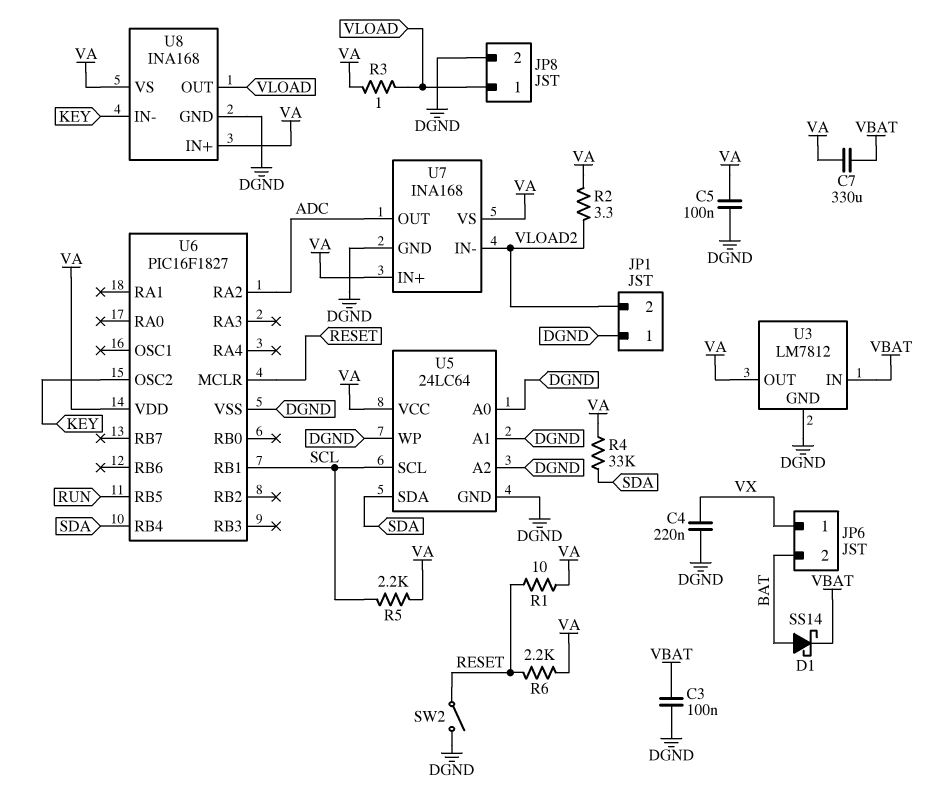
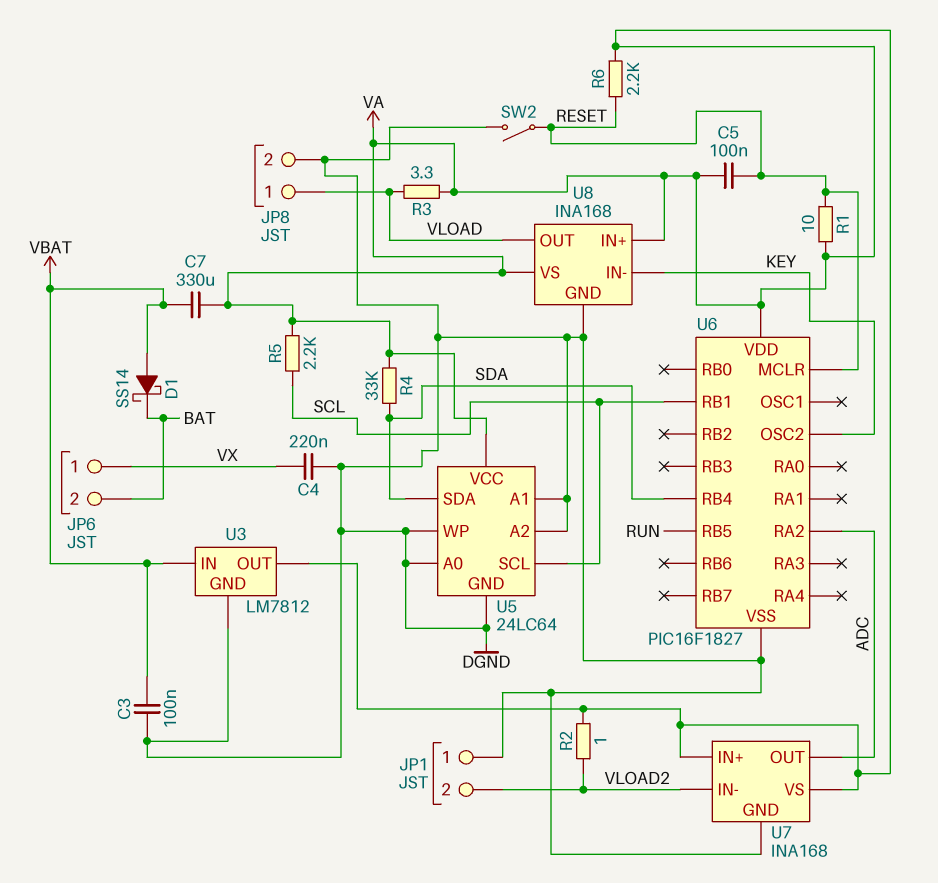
C5: 100nF (DGND, VA) -> 100nF (RESET, VA)
D1: schottky SS14 (A BAT, K VBAT) -> schottky SS14 (A VBAT, K BAT)
R2: 3.3 (VA, VLOAD2) -> 1 (VA, VLOAD2)
R3: 1 (VA, VLOAD) -> 3.3 (VA, VLOAD)

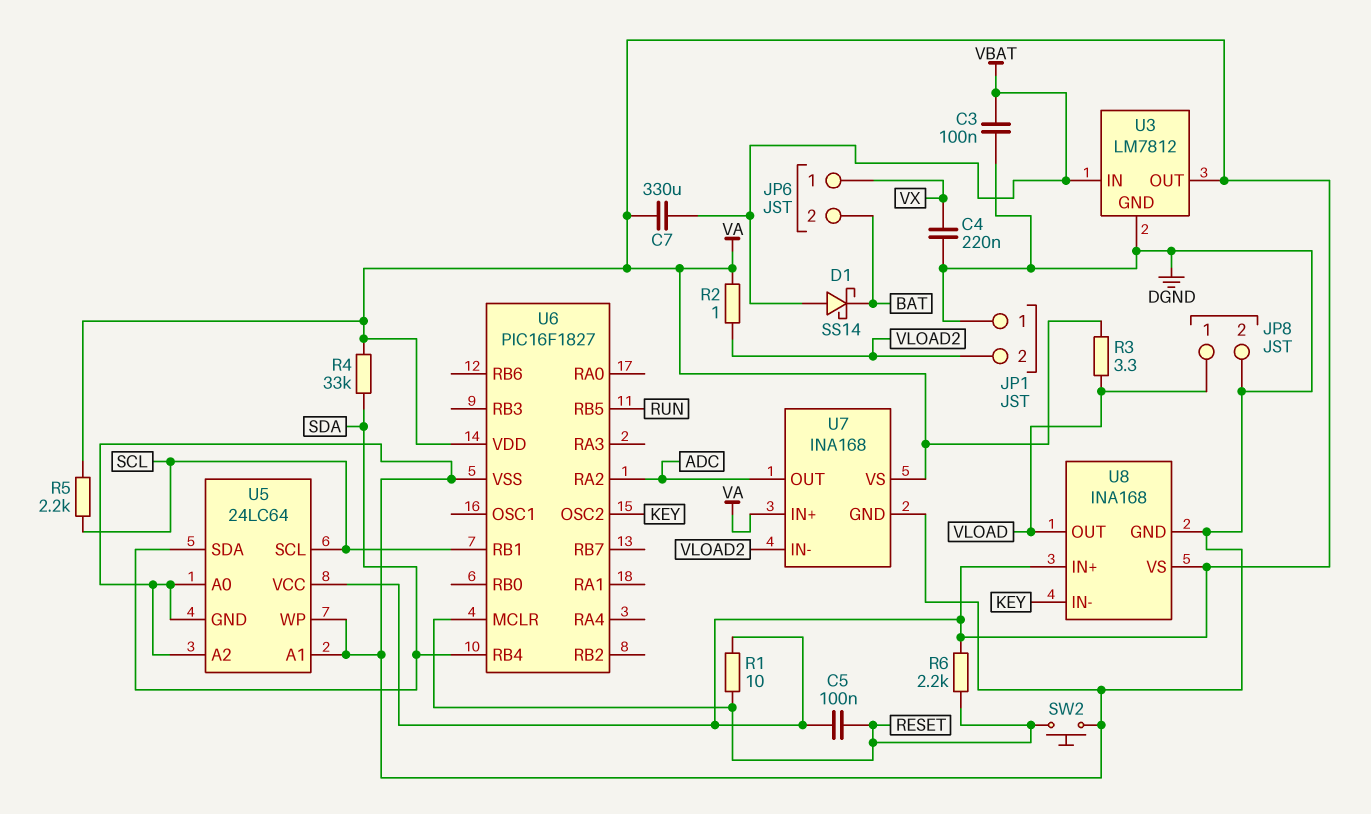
SW2: switch (DGND, RESET) -> button (DGND, RESET)

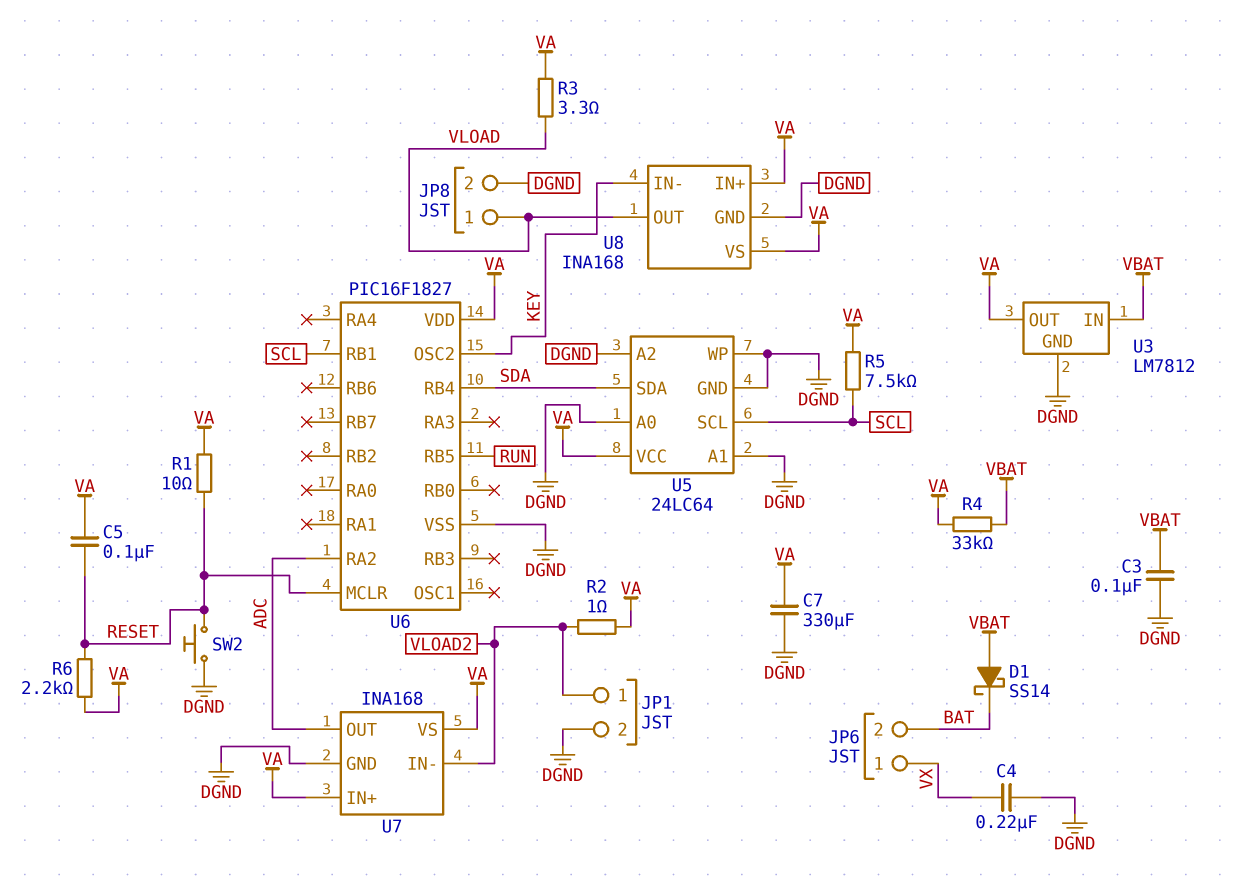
C7: 330uF (VA, VBAT) -> 330uF (DGND, VA)
JP1 pin 1: DGND -> VLOAD2
JP1 pin 2: VLOAD2 -> DGND
R4: 33k (SDA, VA) -> 33k (VA, VBAT)
R5: 2.2k (SCL, VA) -> 7.5k (SCL, VA)

